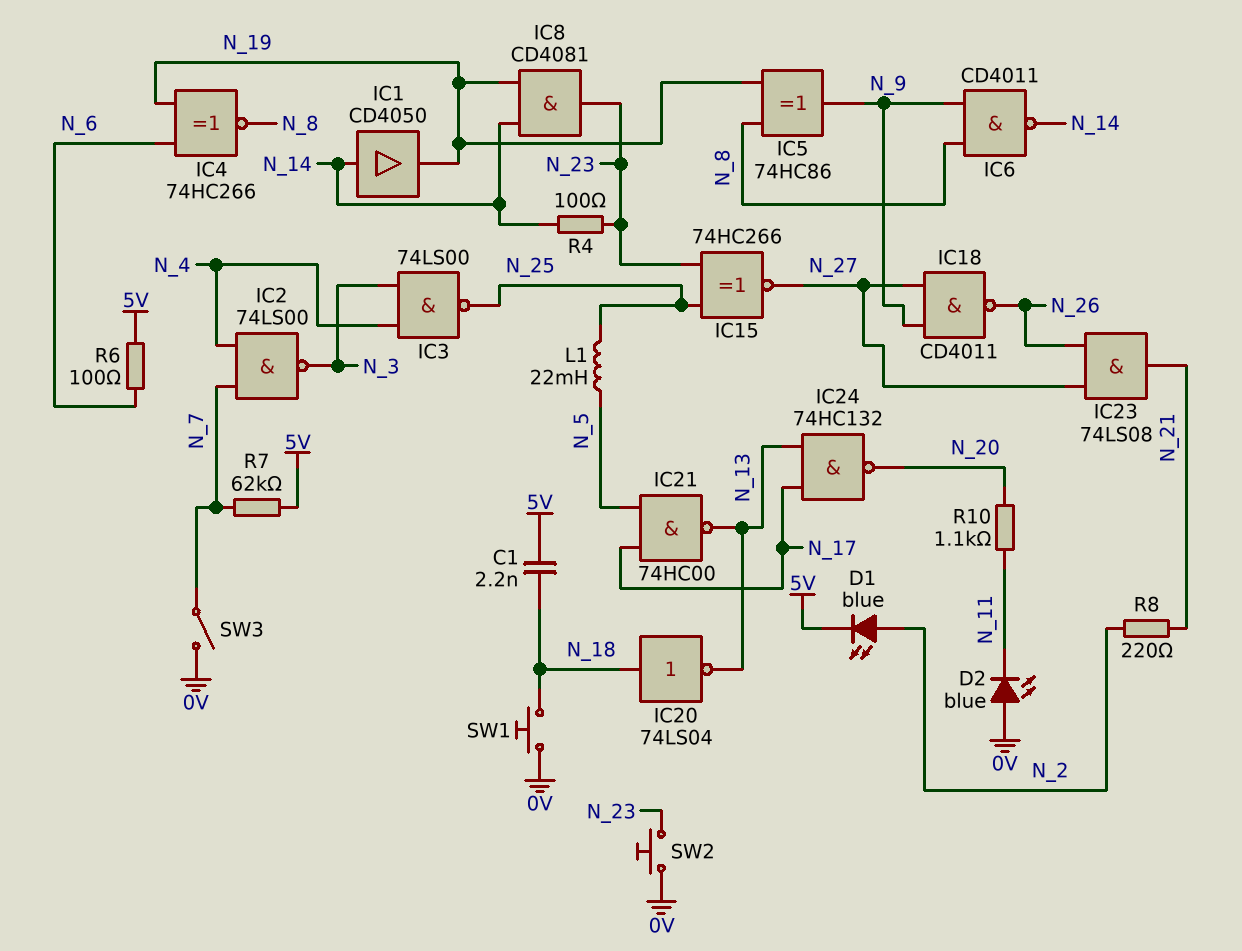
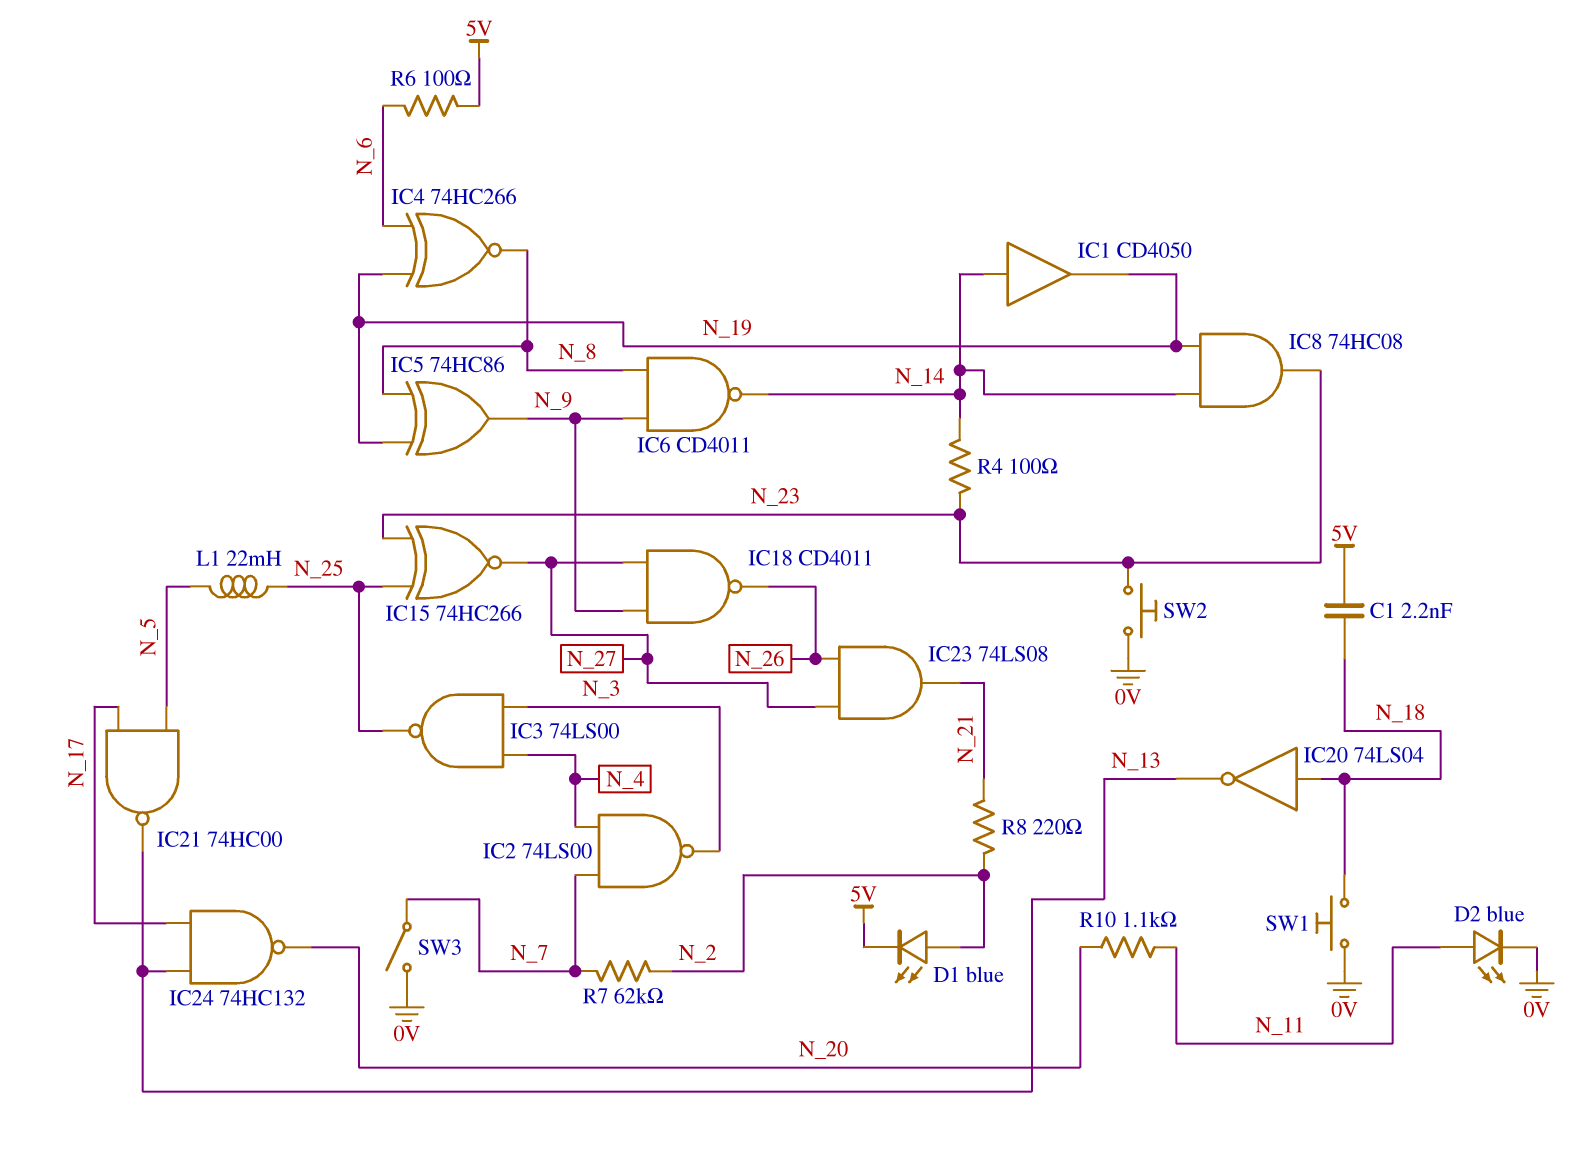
D2: LED blue (A 0V, K N_11) -> LED blue (A N_11, K 0V)
IC8: AND CD4081 (in N_14, in N_19, out N_23) -> AND 74HC08 (in N_14, in N_19, out N_23)
R7: 62k (5V, N_7) -> 62k (N_2, N_7)

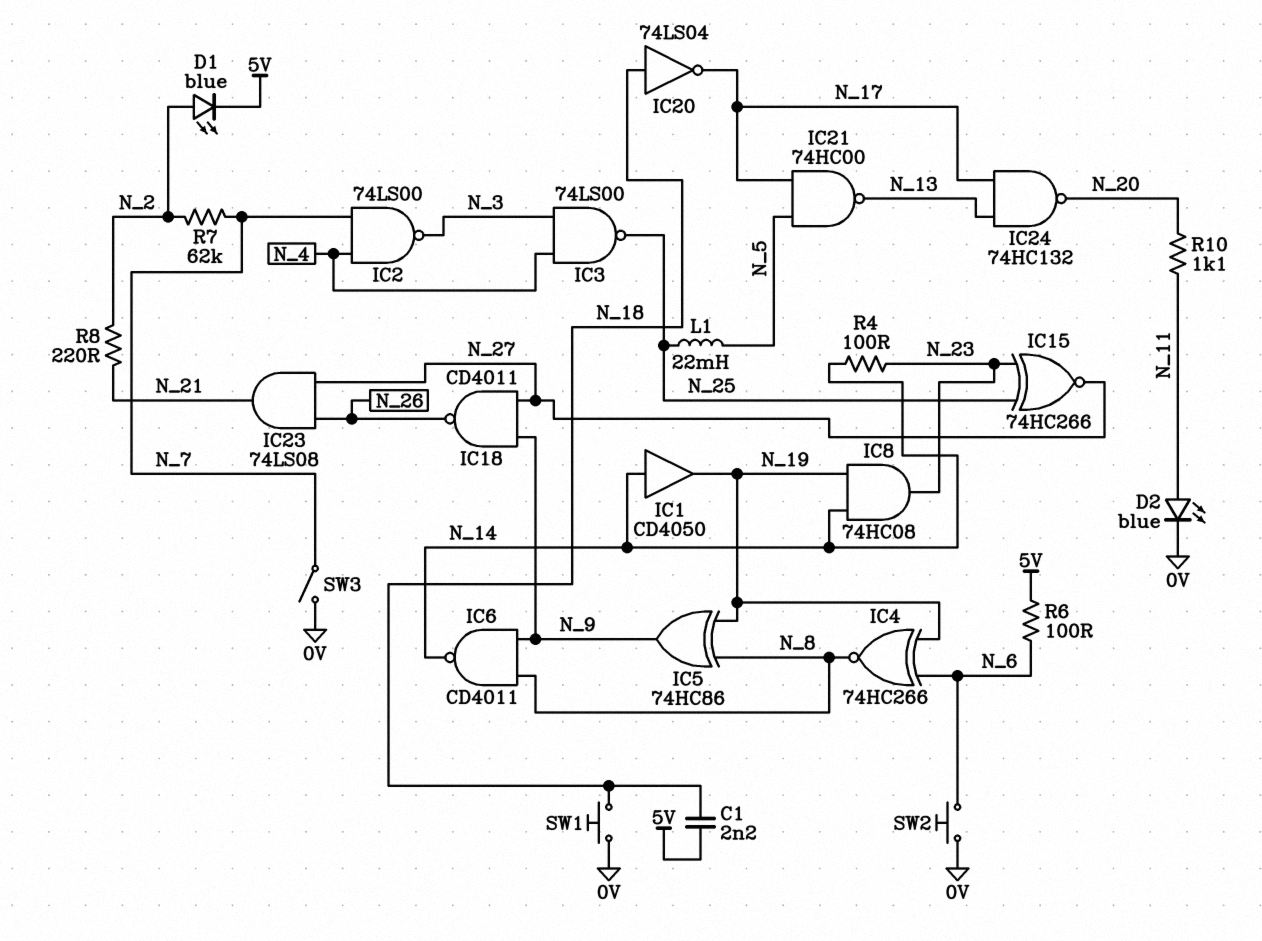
IC20: NOT 74LS04 (in N_18, out N_13) -> NOT 74LS04 (in N_18, out N_17)
SW2: button (0V, N_23) -> button (0V, N_6)

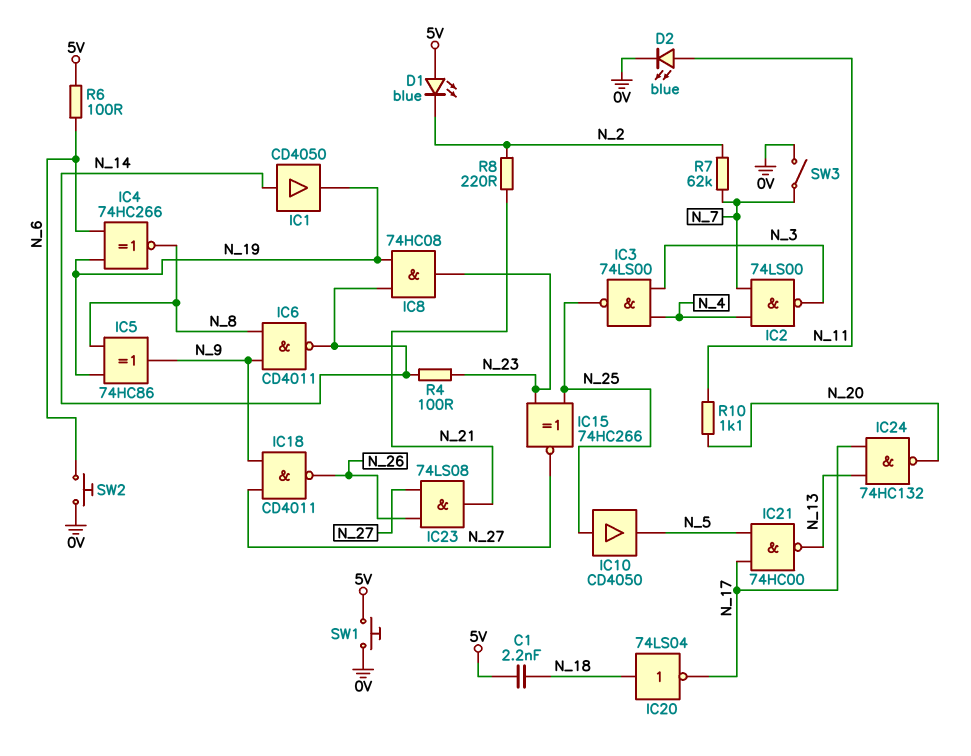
D1: LED blue (A N_2, K 5V) -> LED blue (A 5V, K N_2)
IC10: none -> buffer CD4050 (in N_25, out N_5)
L1: 22mH (N_5, N_25) -> none
SW1: button (0V, N_18) -> button (0V, 5V)

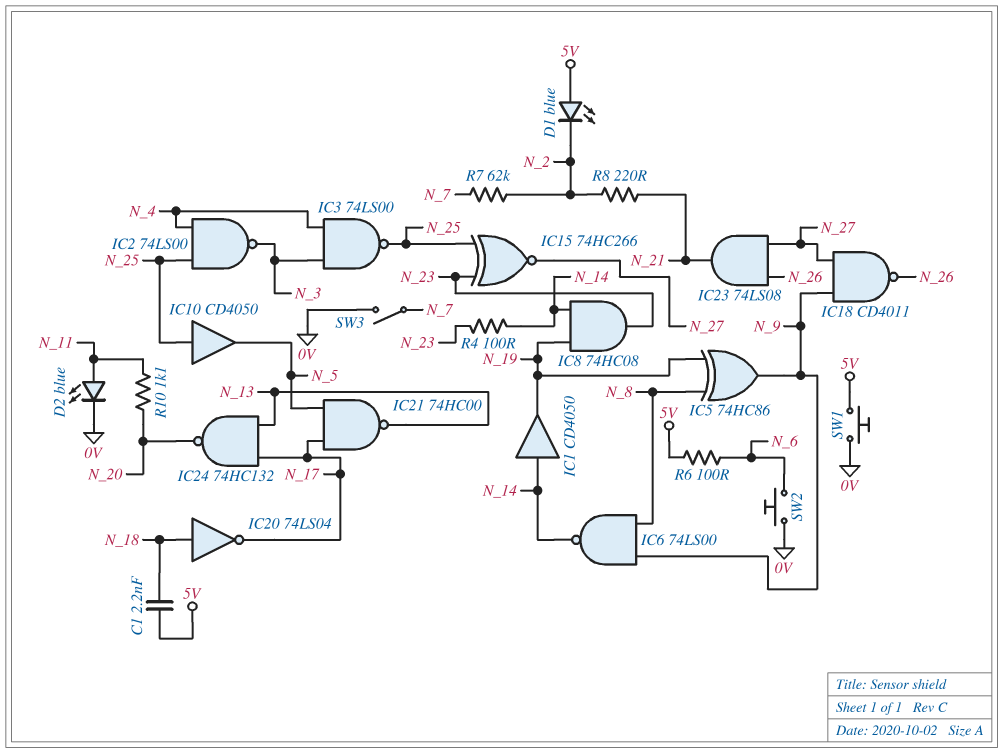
IC2: NAND 74LS00 (in N_4, in N_7, out N_3) -> NAND 74LS00 (in N_4, in N_25, out N_3)
IC4: XNOR 74HC266 (in N_6, in N_19, out N_8) -> none
IC6: NAND CD4011 (in N_8, in N_9, out N_14) -> NAND 74LS00 (in N_8, in N_9, out N_14)

